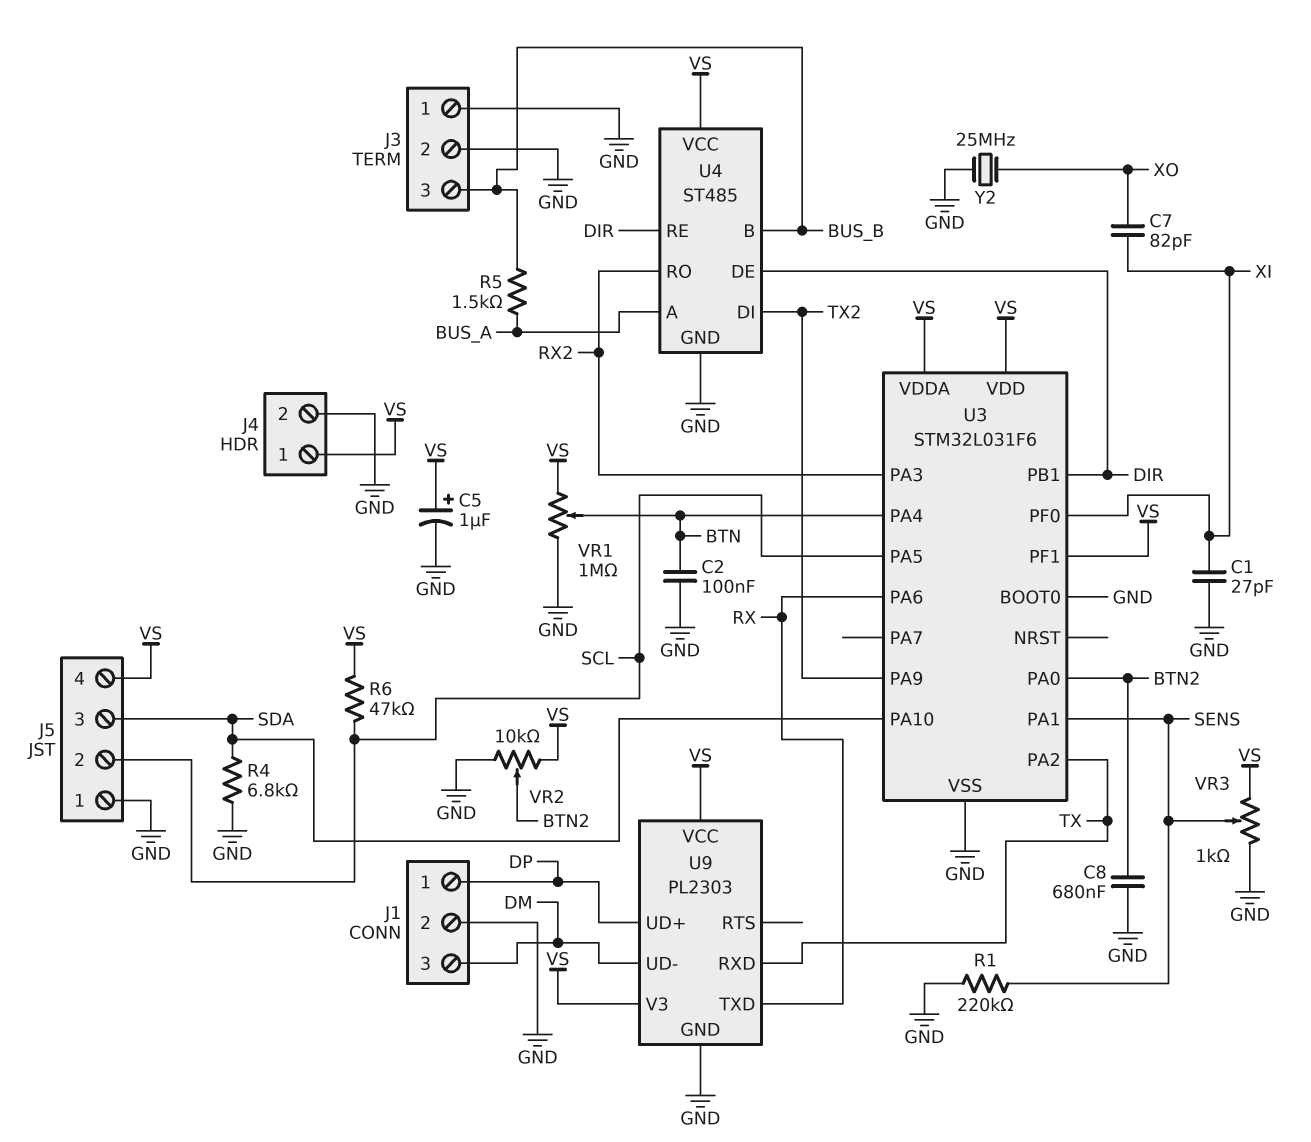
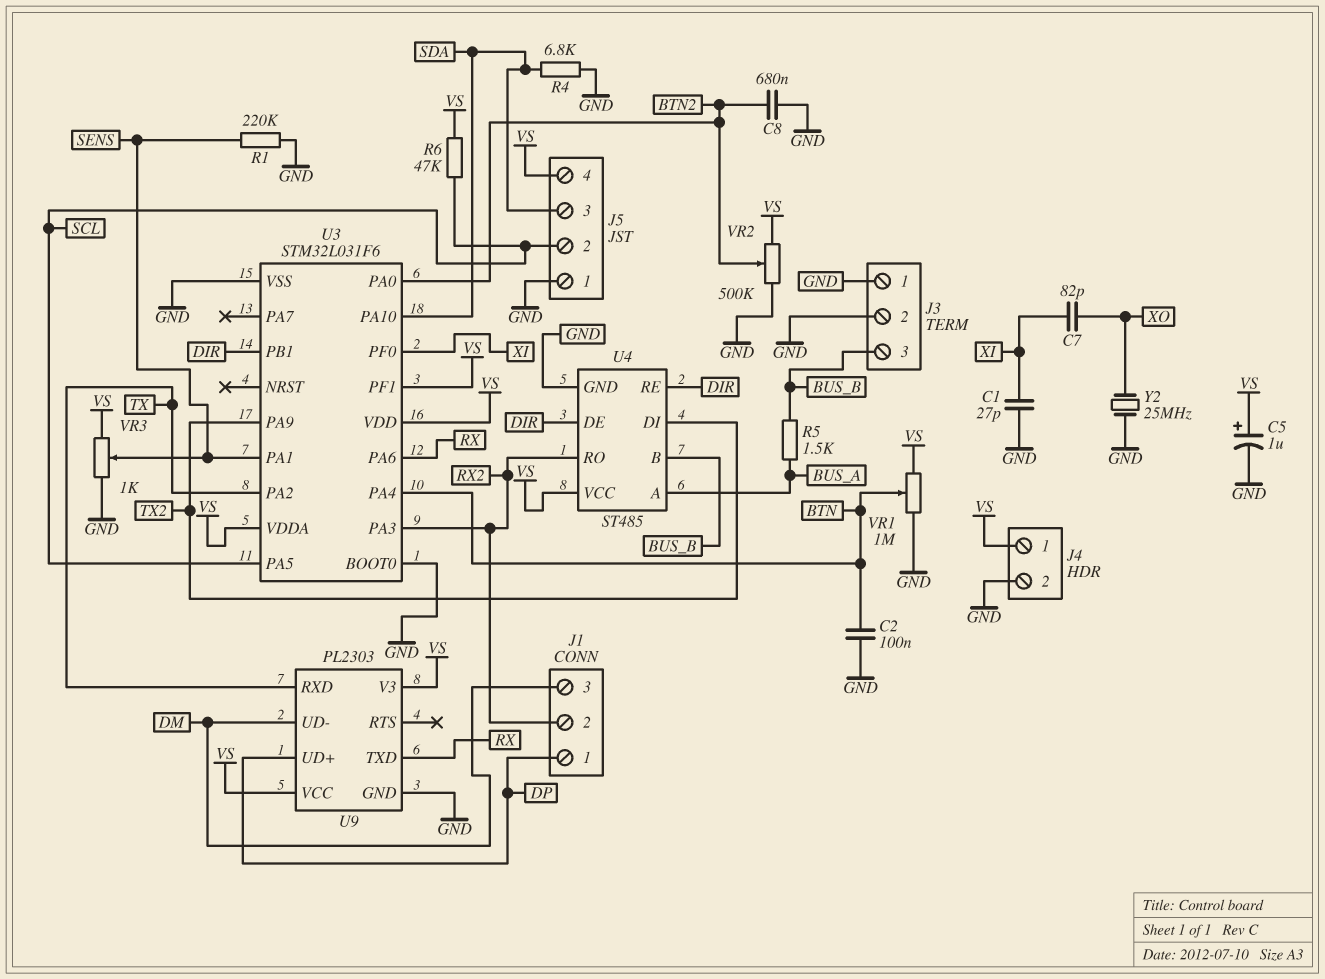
J1 pin 2: GND -> RX2
VR2: 10k (GND, VS, wiper BTN2) -> 500k (GND, VS, wiper BTN2)

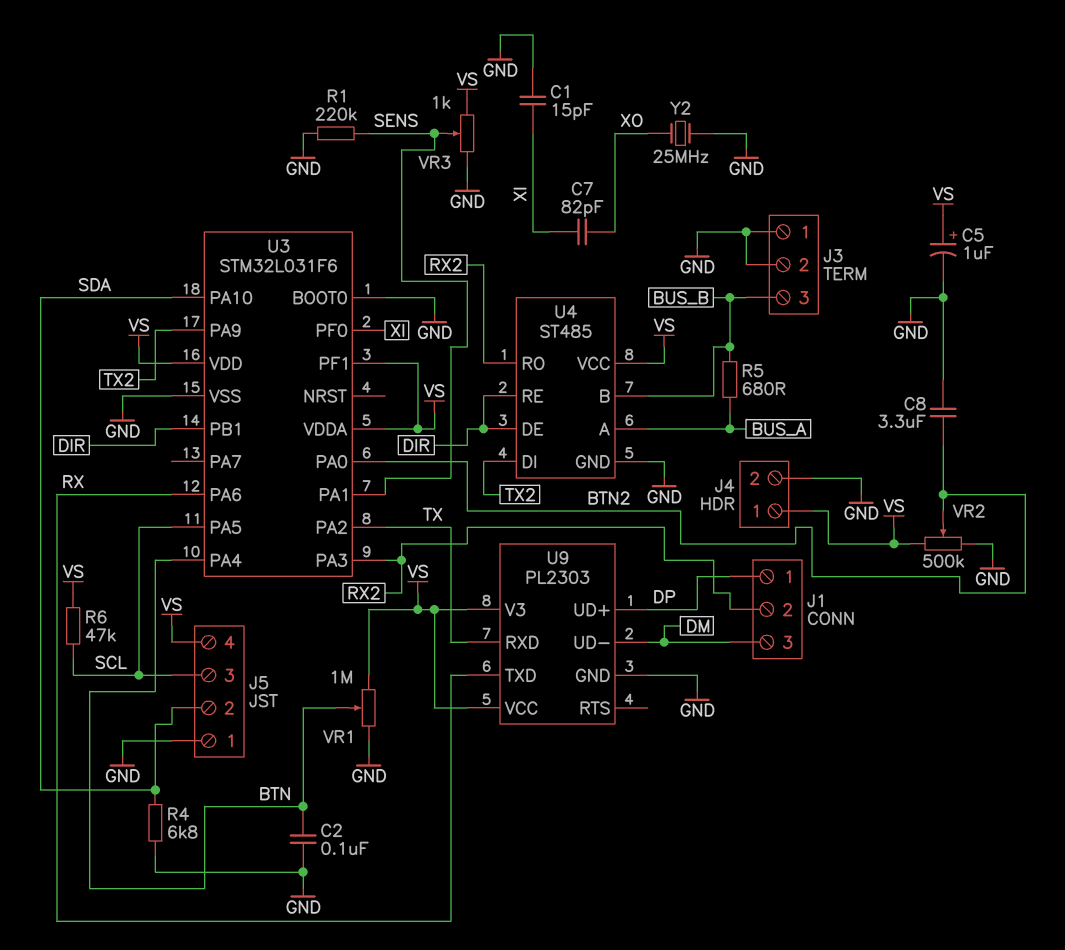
C1: 27pF (GND, XI) -> 15pF (GND, XI)
C8: 680nF (BTN2, GND) -> 3.3uF (BTN2, GND)
J5 pin 2: SCL -> SDA
J5 pin 3: SDA -> SCL
R5: 1.5k (BUS_A, BUS_B) -> 680 (BUS_A, BUS_B)

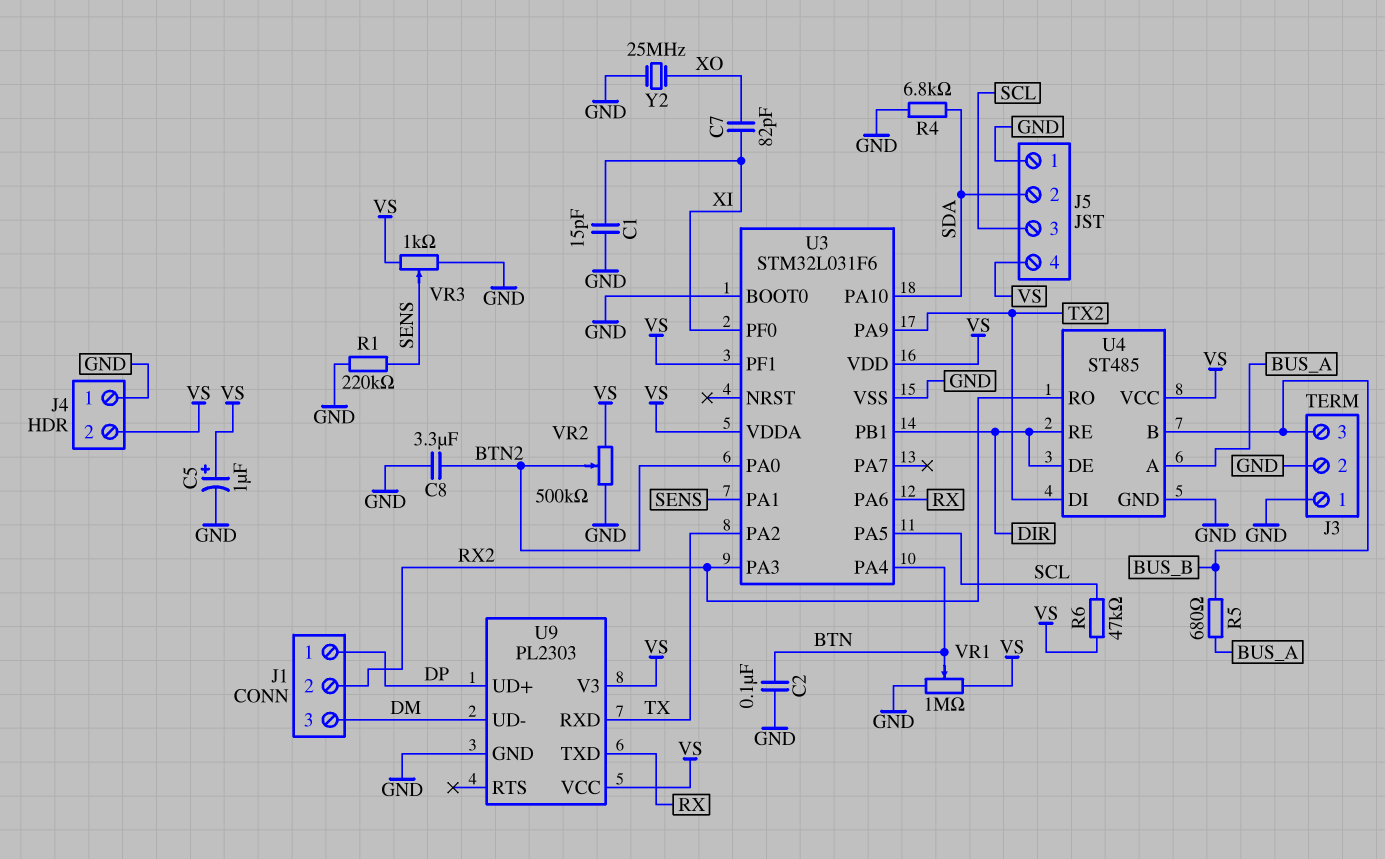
J4 pin 1: VS -> GND
J4 pin 2: GND -> VS

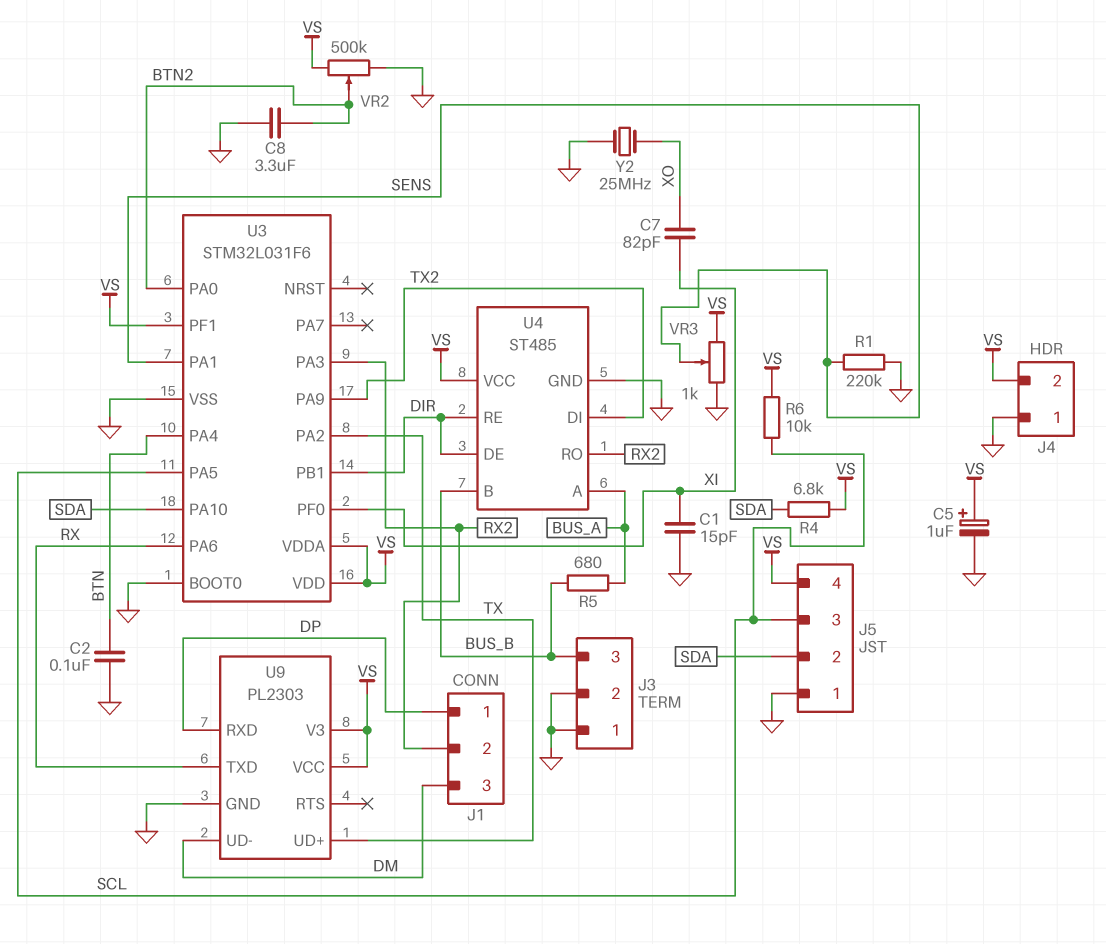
R4: 6.8k (GND, SDA) -> 6.8k (SDA, VS)
R6: 47k (SCL, VS) -> 10k (SCL, VS)
U9 pin RXD: TX -> DP
U9 pin UD+: DP -> TX
VR1: 1M (GND, VS, wiper BTN) -> none

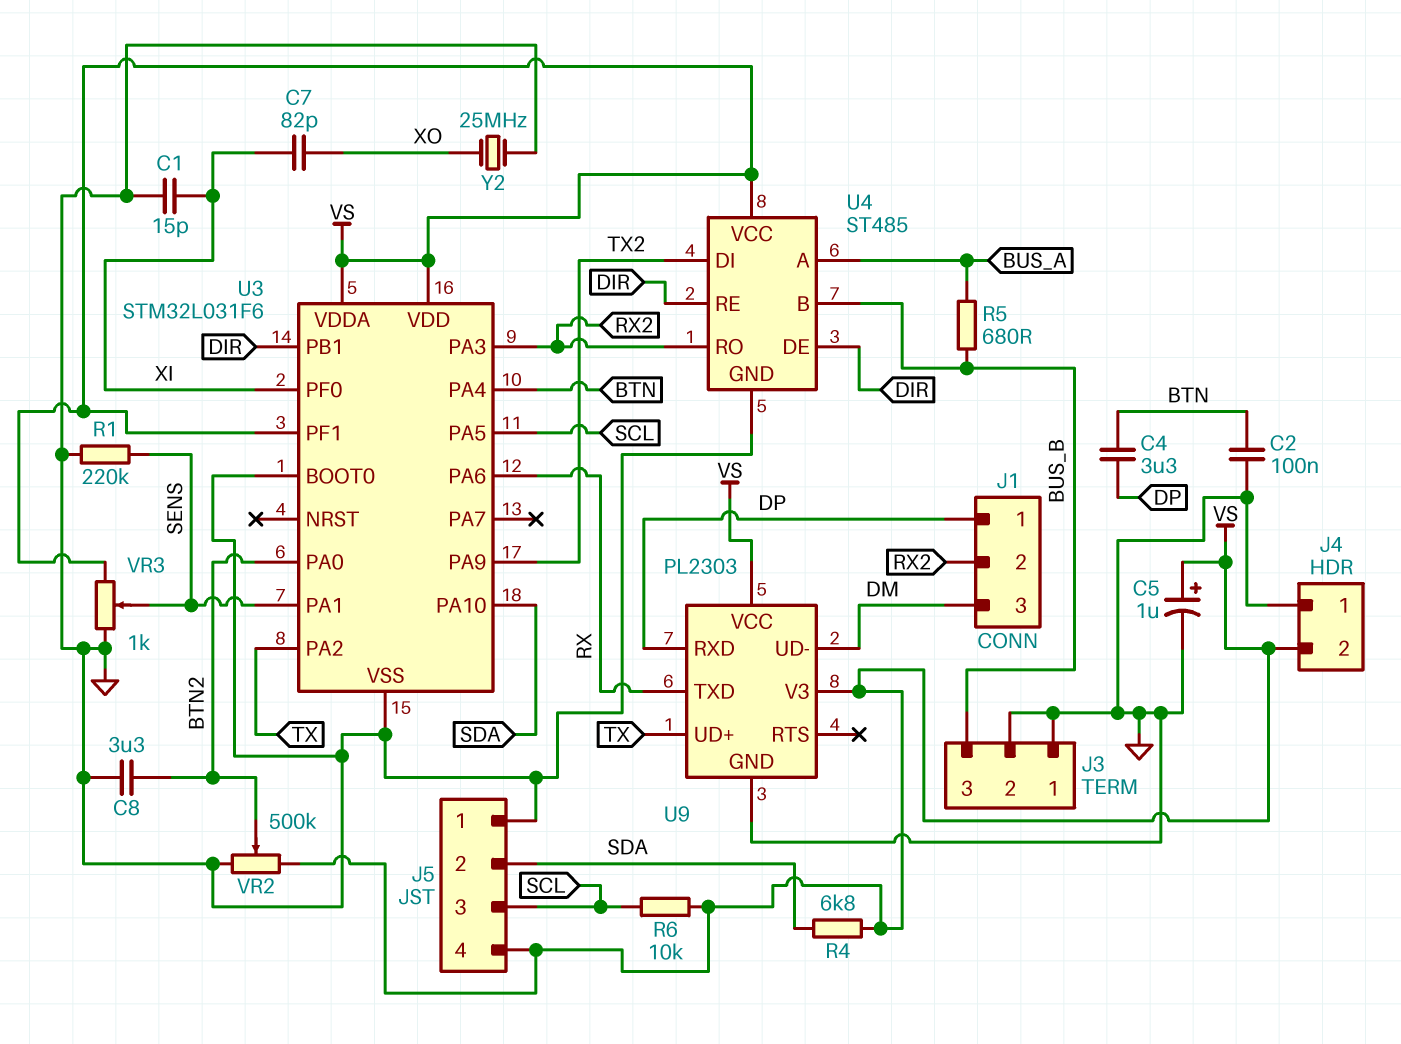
C4: none -> 3.3uF (BTN, DP)

